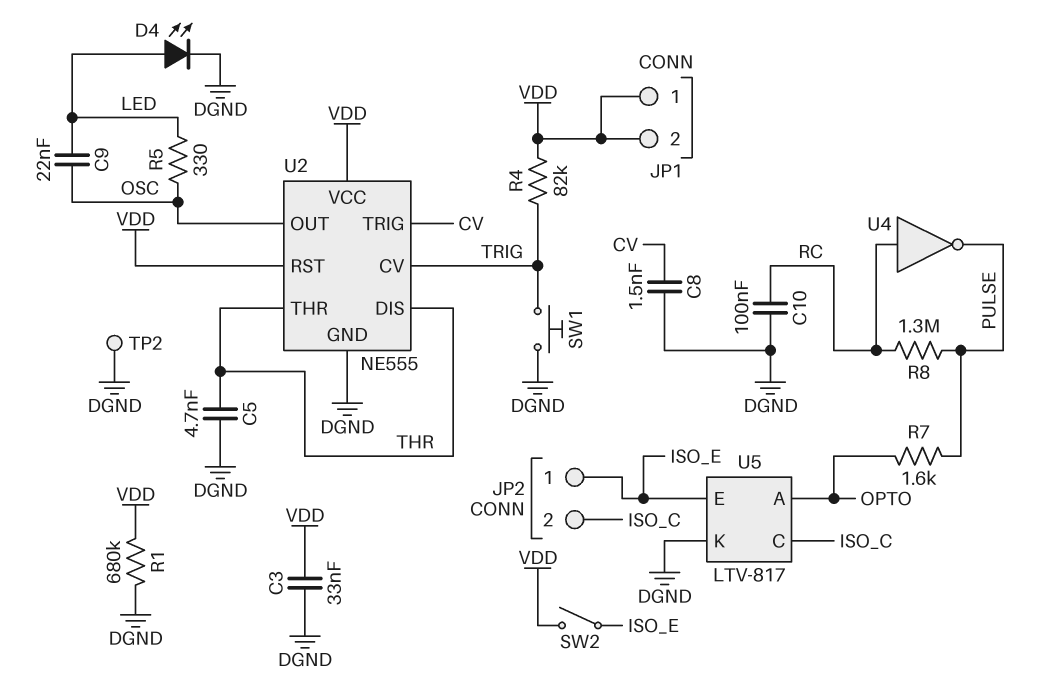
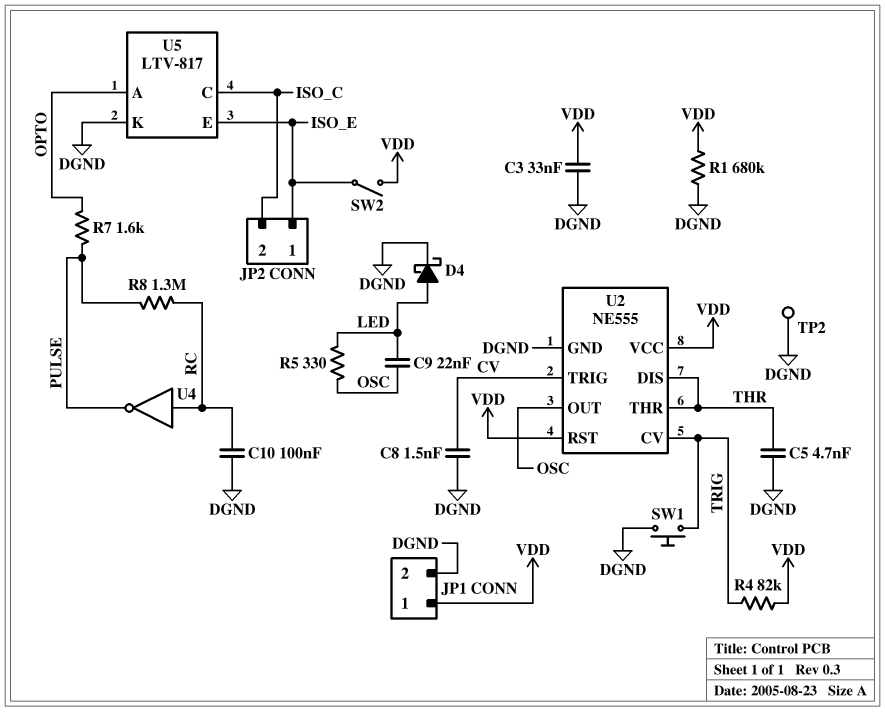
D4: LED (A LED, K DGND) -> schottky (A LED, K DGND)
JP1 pin 2: VDD -> DGND

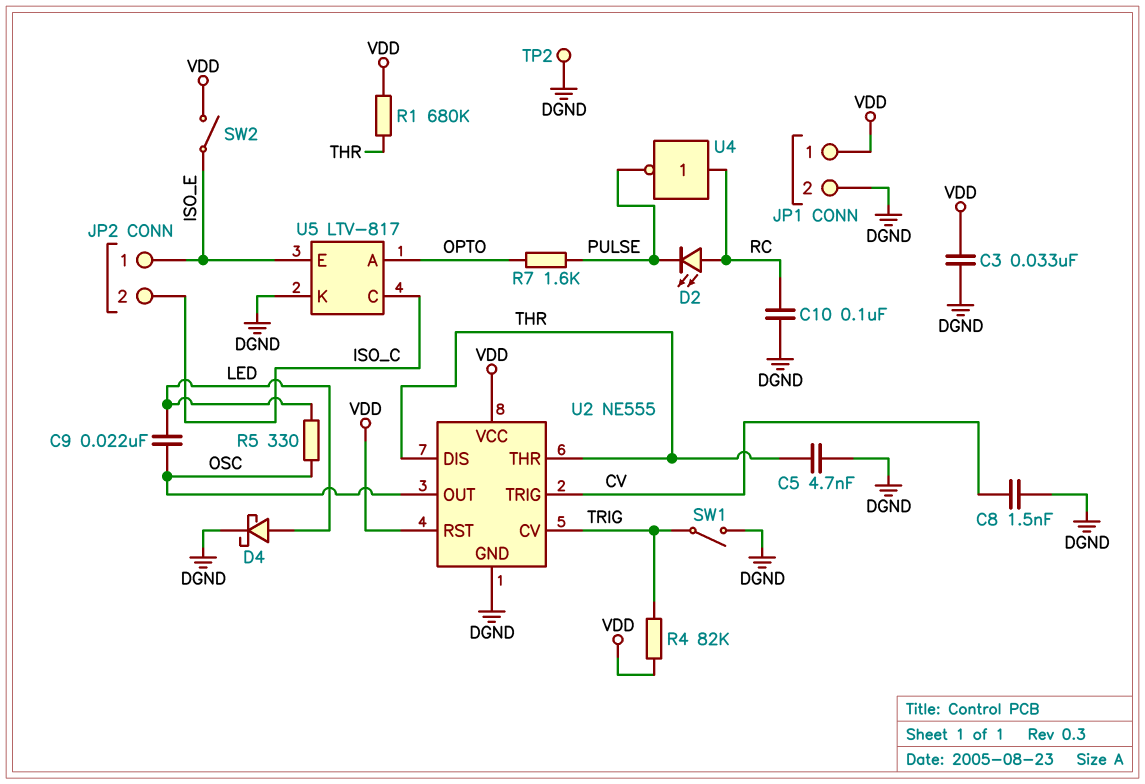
D2: none -> LED (A RC, K PULSE)
R1: 680k (DGND, VDD) -> 680k (THR, VDD)
R8: 1.3M (PULSE, RC) -> none
SW1: button (DGND, TRIG) -> switch (DGND, TRIG)

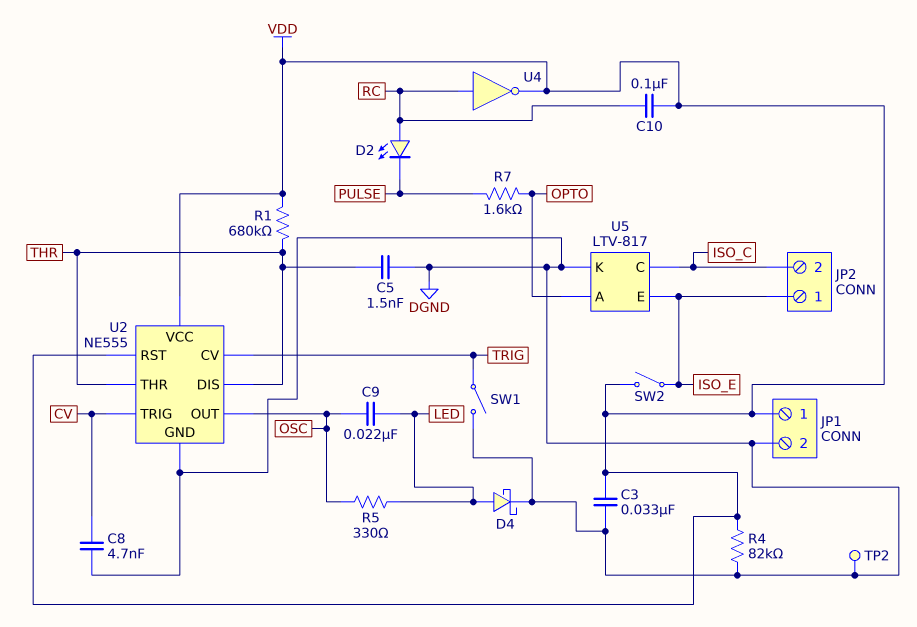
C5: 4.7nF (DGND, THR) -> 1.5nF (DGND, THR)
C8: 1.5nF (CV, DGND) -> 4.7nF (CV, DGND)
C10: 100nF (DGND, RC) -> 100nF (RC, VDD)
R4: 82k (TRIG, VDD) -> 82k (DGND, VDD)
U4: NOT (in RC, out PULSE) -> NOT (in RC, out VDD)

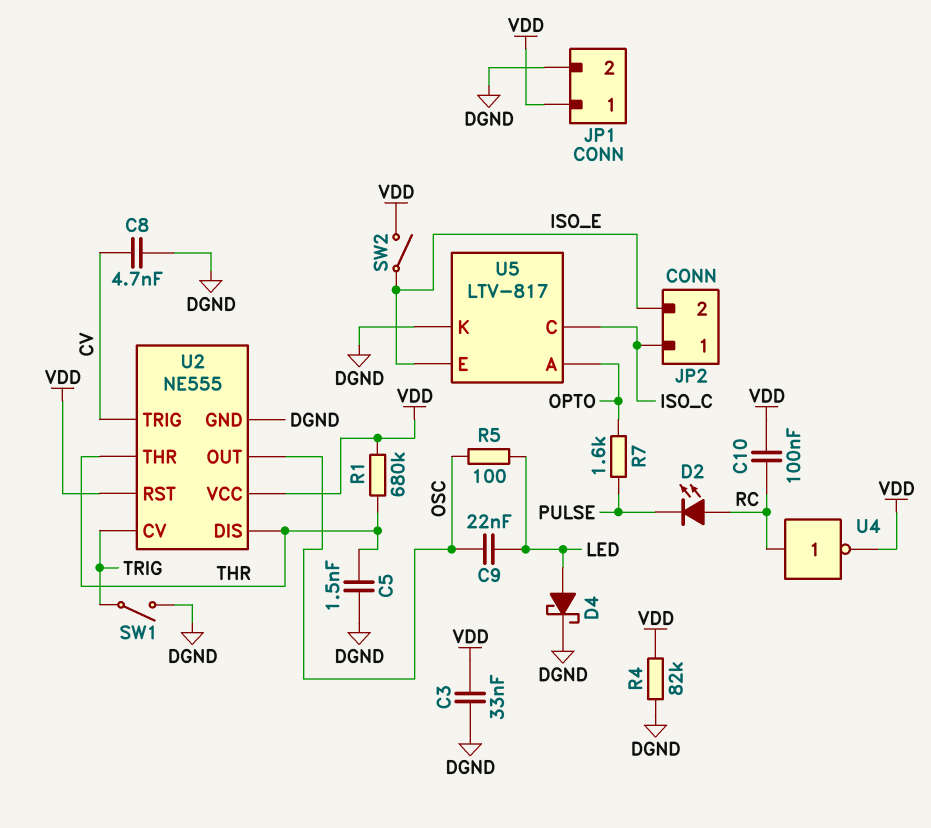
JP2 pin 1: ISO_E -> ISO_C
JP2 pin 2: ISO_C -> ISO_E
R5: 330 (LED, OSC) -> 100 (LED, OSC)
TP2: test point (DGND) -> none

